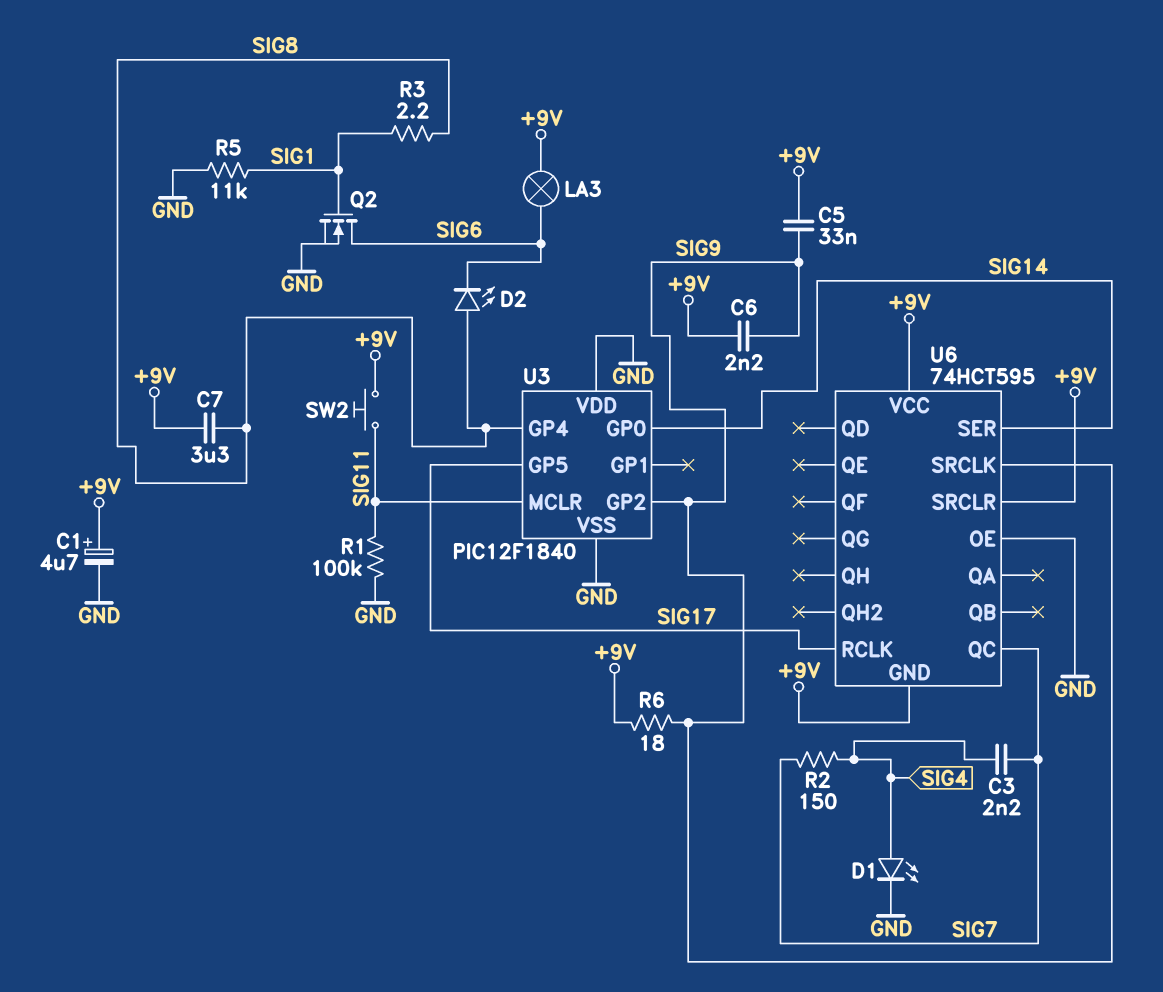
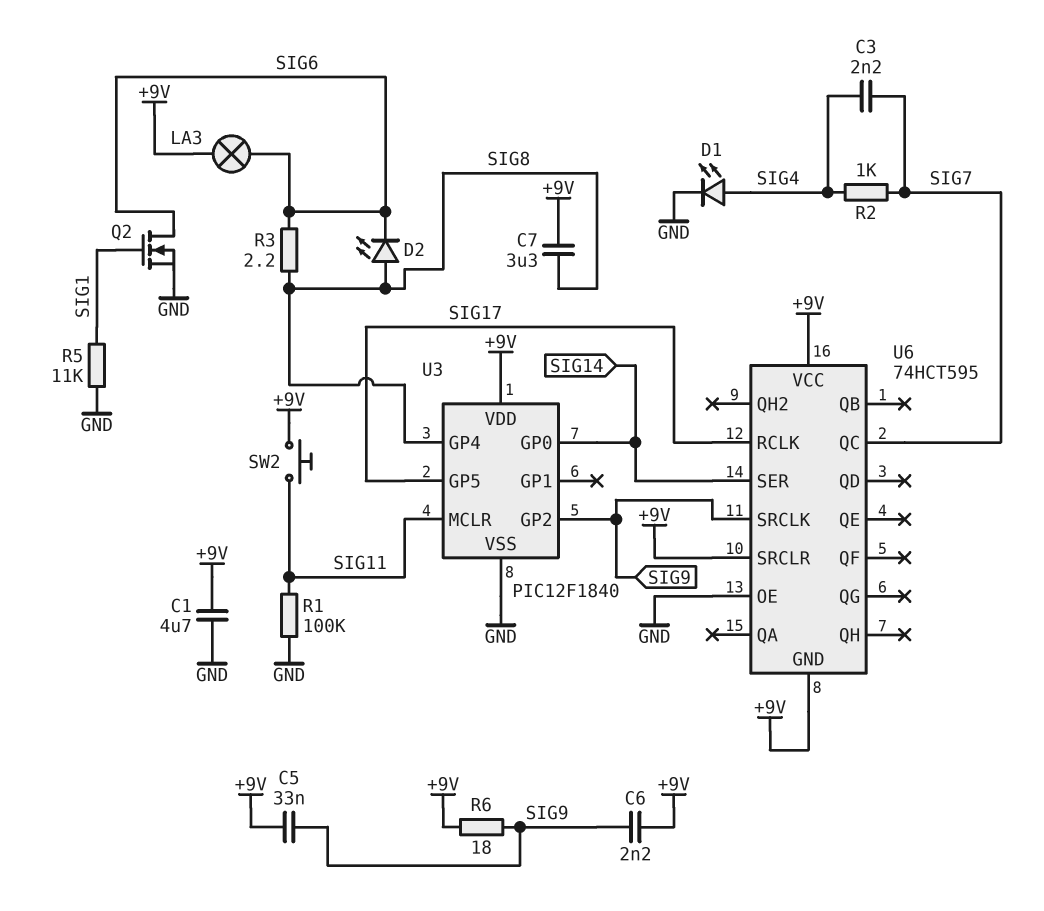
C1: 4.7uF (plus +9V, minus GND) -> 4.7uF (+9V, GND)
R2: 150 (SIG4, SIG7) -> 1k (SIG4, SIG7)
R3: 2.2 (SIG1, SIG8) -> 2.2 (SIG6, SIG8)
U3 pin VDD: GND -> +9V

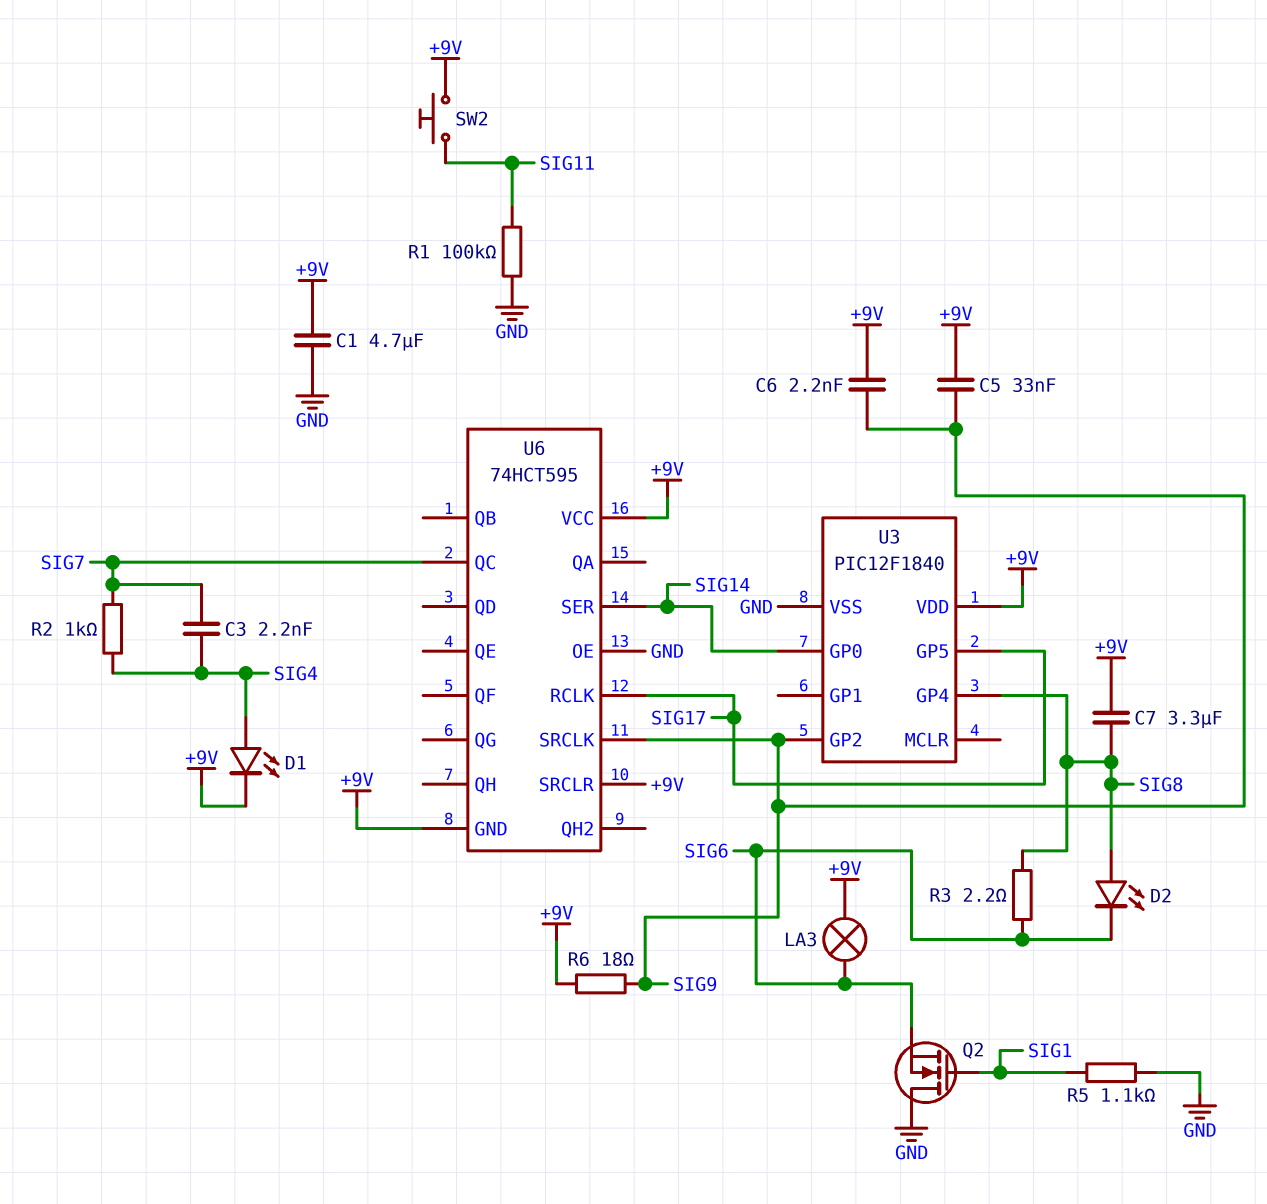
D1: LED (A SIG4, K GND) -> LED (A SIG4, K +9V)
Q2: NMOS (G SIG1, D SIG6, S GND) -> NMOS (G SIG1, D GND, S SIG6)
R5: 11k (GND, SIG1) -> 1.1k (GND, SIG1)
U3 pin MCLR: SIG11 -> none

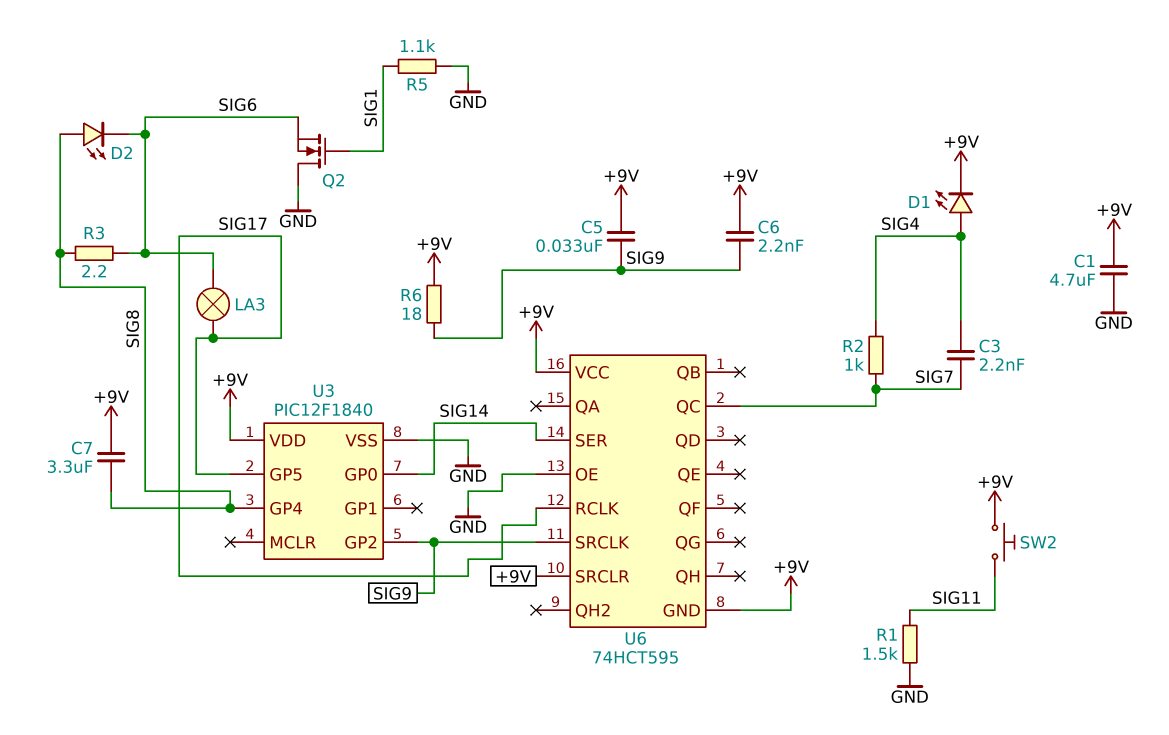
LA3: lamp (+9V, SIG6) -> lamp (SIG6, SIG17)
R1: 100k (GND, SIG11) -> 1.5k (GND, SIG11)

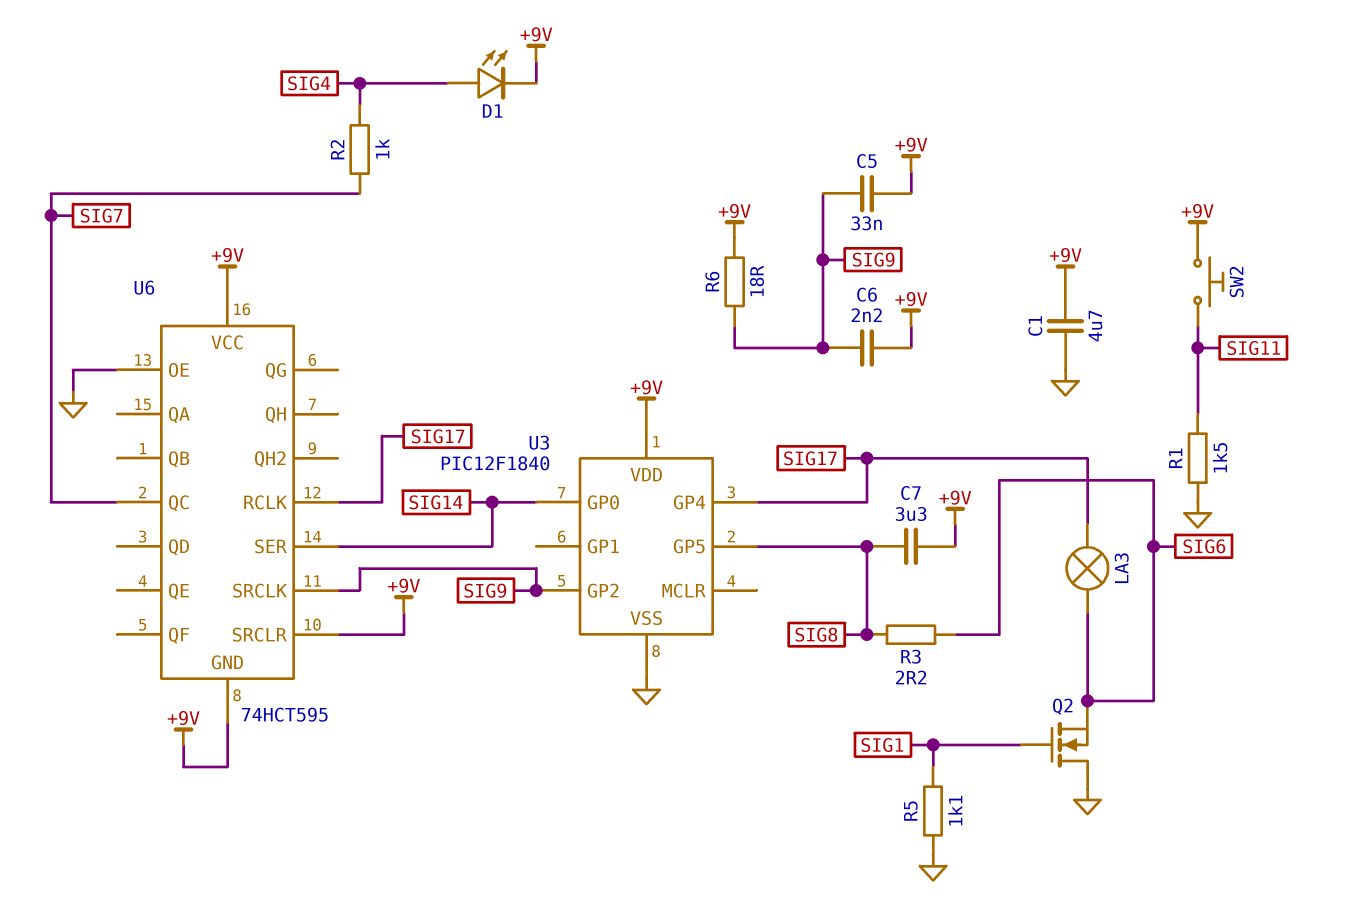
C3: 2.2nF (SIG4, SIG7) -> none
D2: LED (A SIG8, K SIG6) -> none
U3 pin GP4: SIG8 -> SIG17
U3 pin GP5: SIG17 -> SIG8

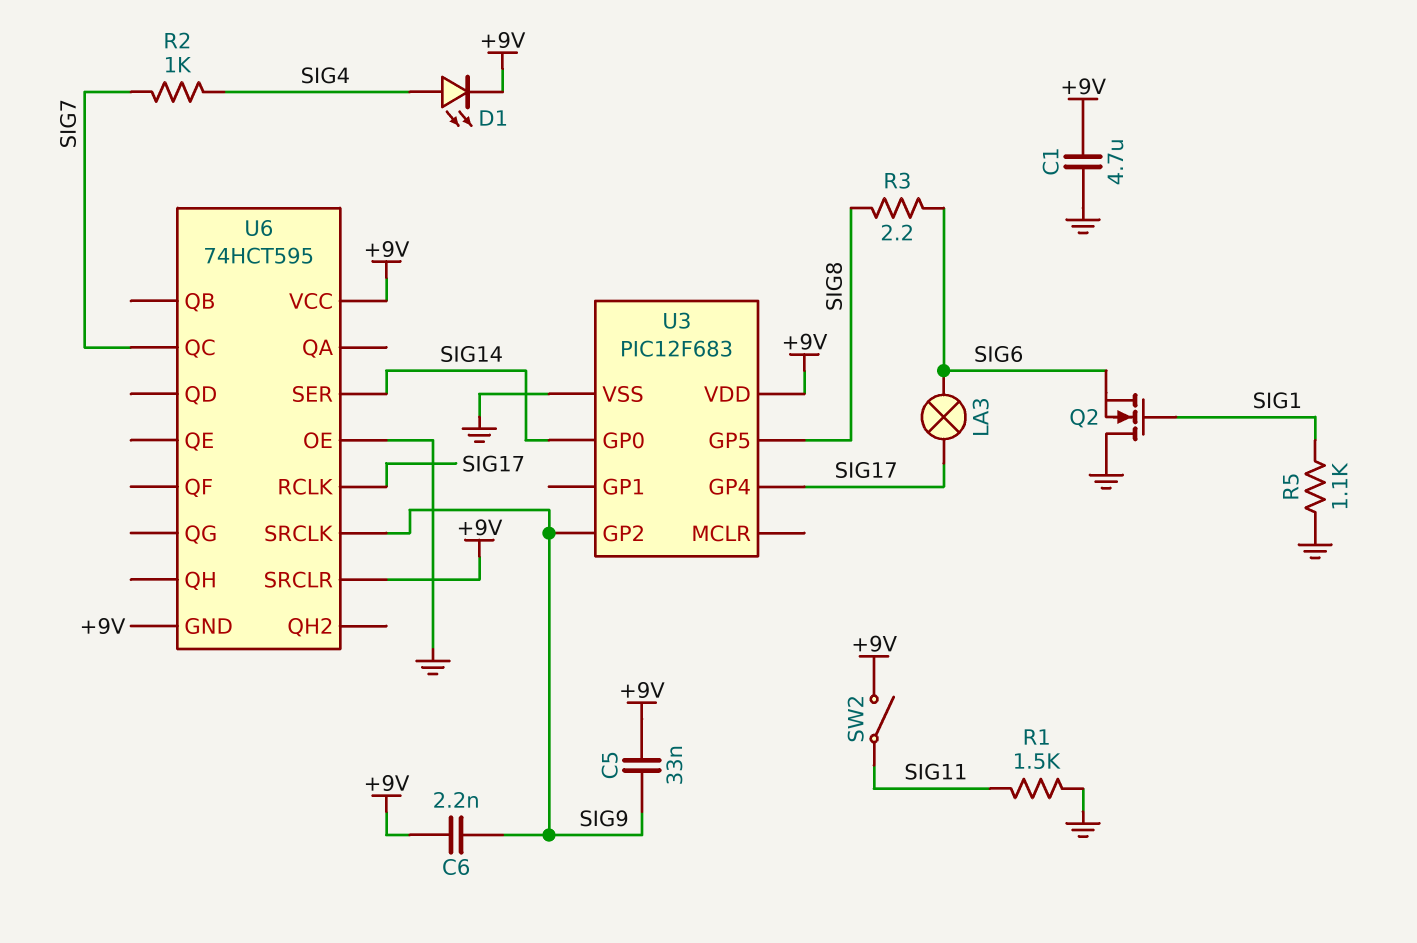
C7: 3.3uF (+9V, SIG8) -> none
R6: 18 (+9V, SIG9) -> none
SW2: button (+9V, SIG11) -> switch (+9V, SIG11)
U3: PIC12F1840 -> PIC12F683

